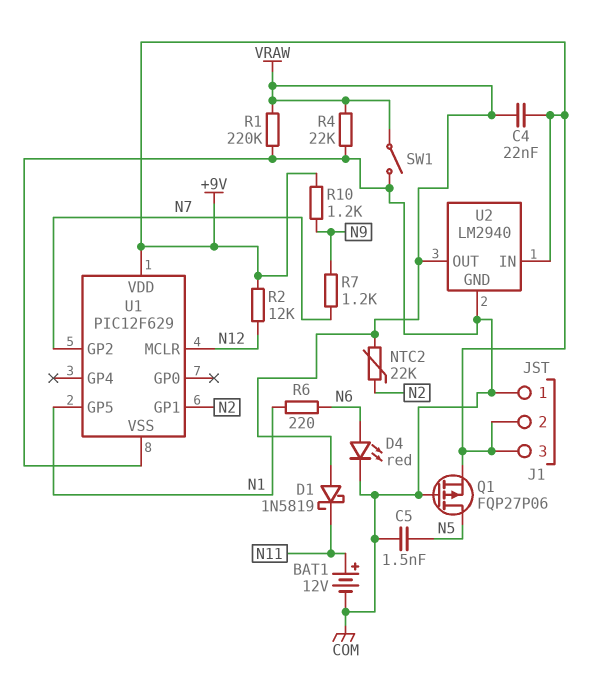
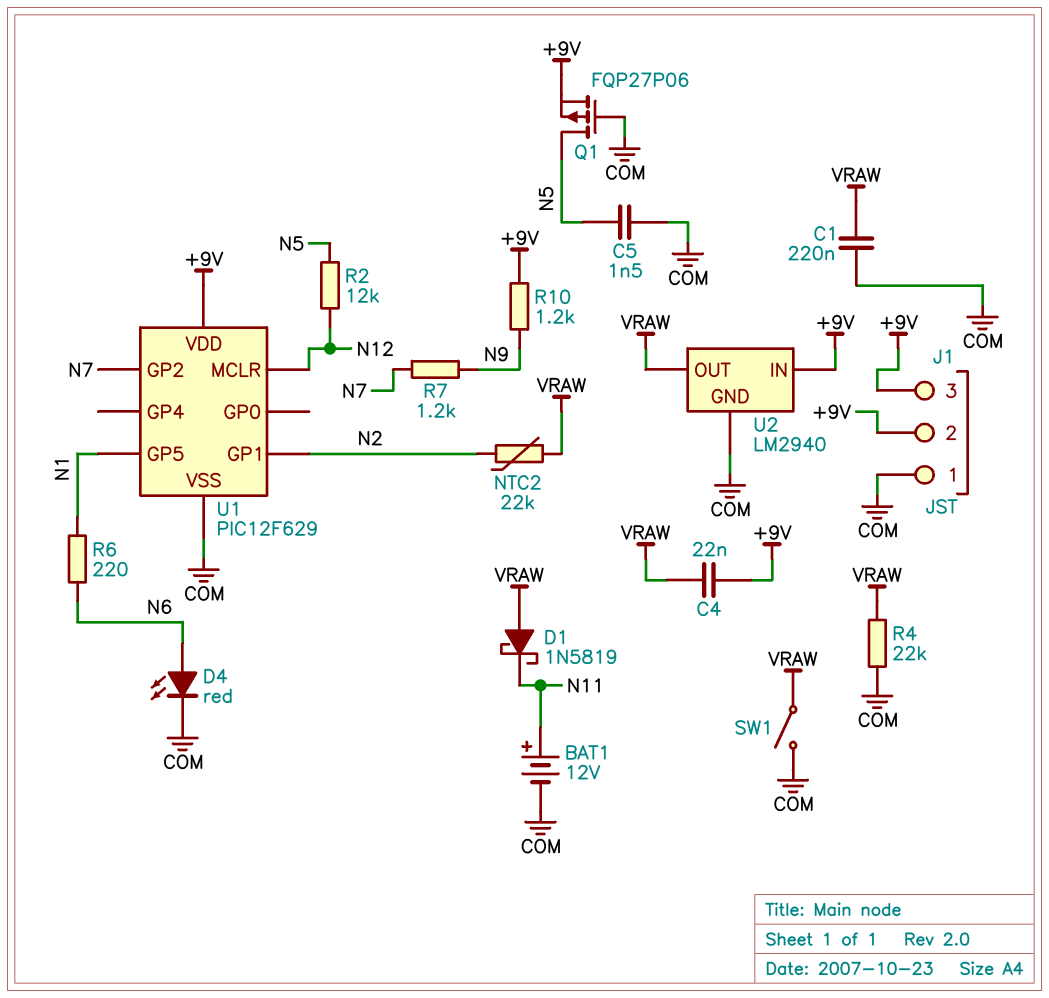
C1: none -> 220nF (COM, VRAW)
R1: 220k (COM, VRAW) -> none
R2: 12k (+9V, N12) -> 12k (N5, N12)

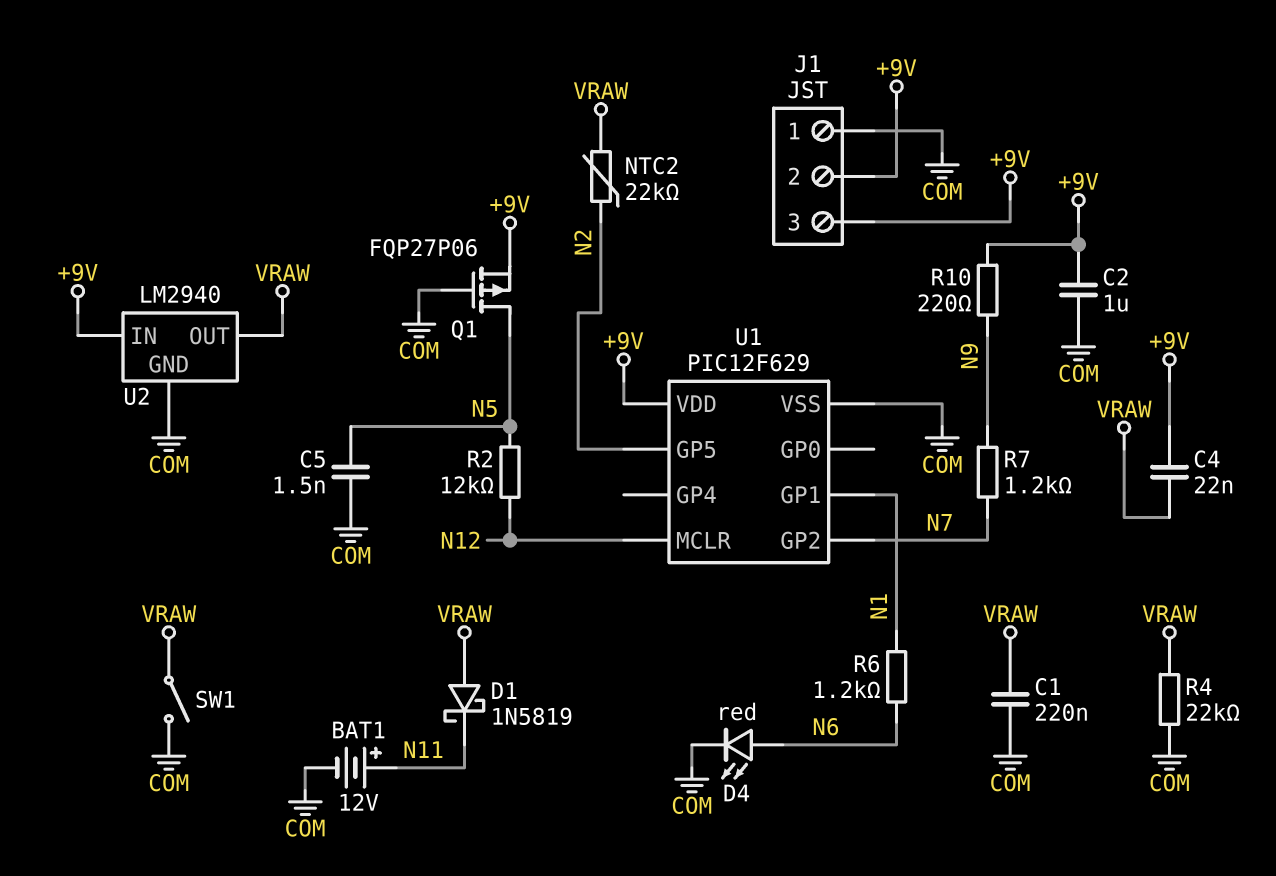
C2: none -> 1uF (+9V, COM)
R6: 220 (N1, N6) -> 1.2k (N1, N6)
R10: 1.2k (+9V, N9) -> 220 (+9V, N9)
U1 pin GP1: N2 -> N1
U1 pin GP5: N1 -> N2

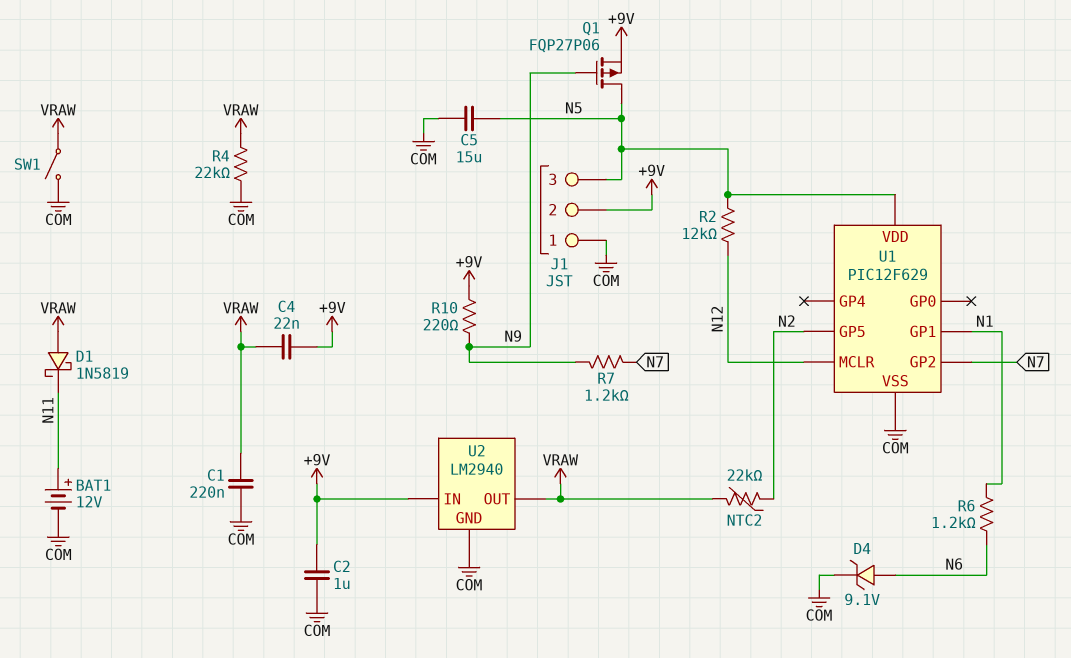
C5: 1.5nF (COM, N5) -> 15uF (COM, N5)
D4: LED red (A N6, K COM) -> zener 9.1V (A N6, K COM)
J1 pin 3: +9V -> N5
Q1: PMOS FQP27P06 (G COM, D N5, S +9V) -> PMOS FQP27P06 (G N9, D N5, S +9V)
U1 pin VDD: +9V -> N5

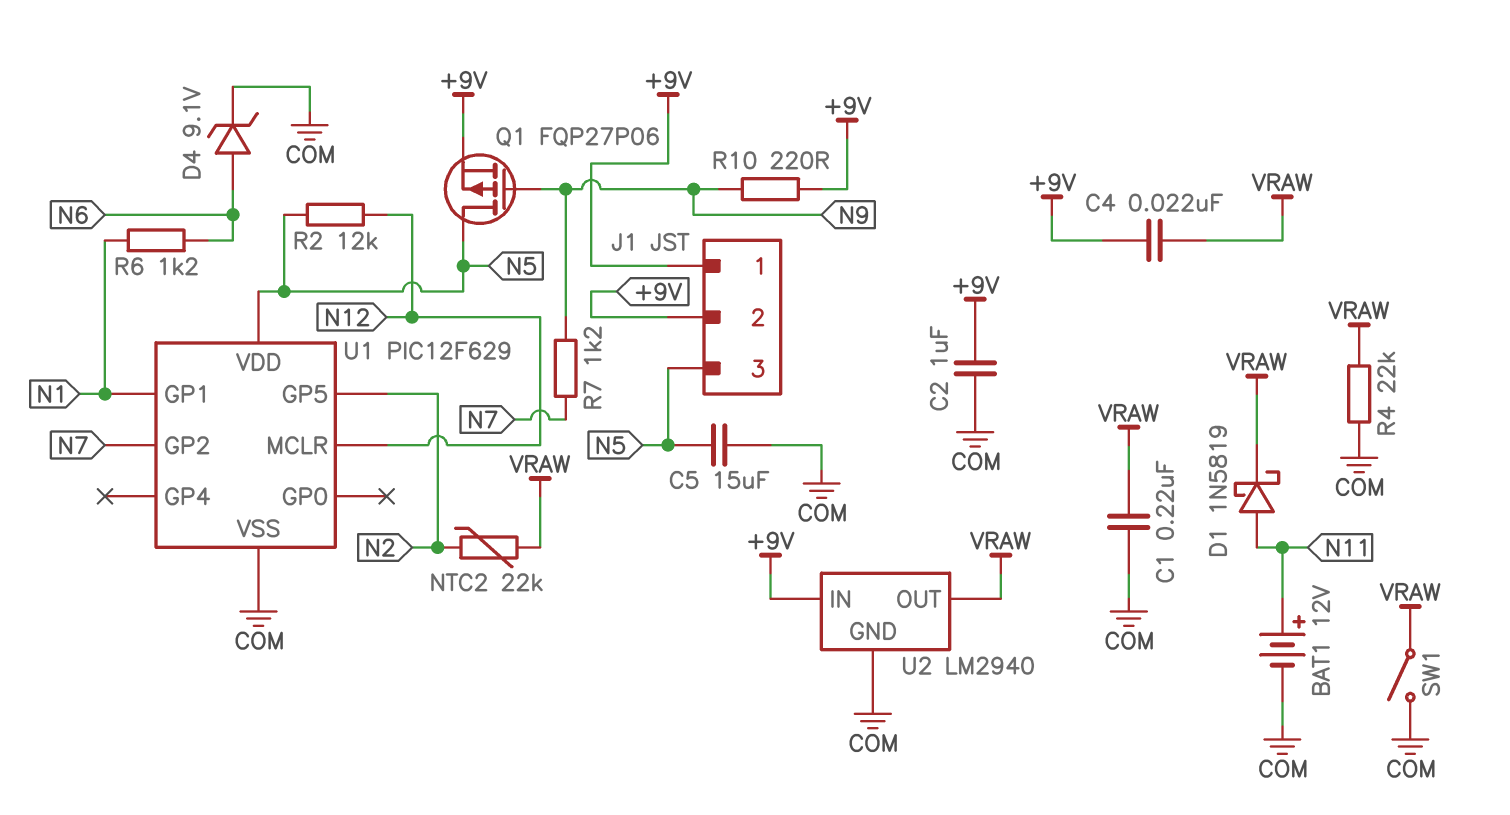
D1: schottky 1N5819 (A VRAW, K N11) -> schottky 1N5819 (A N11, K VRAW)
J1 pin 1: COM -> +9V

